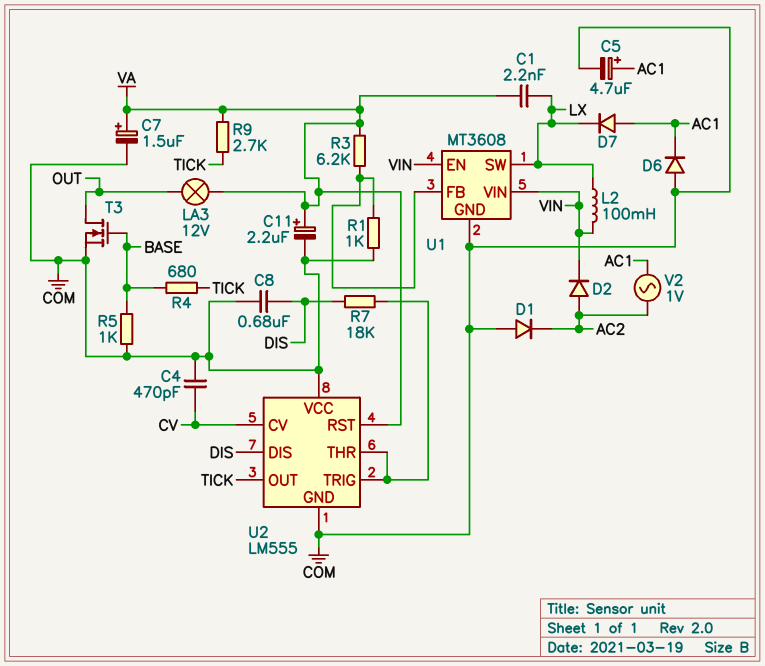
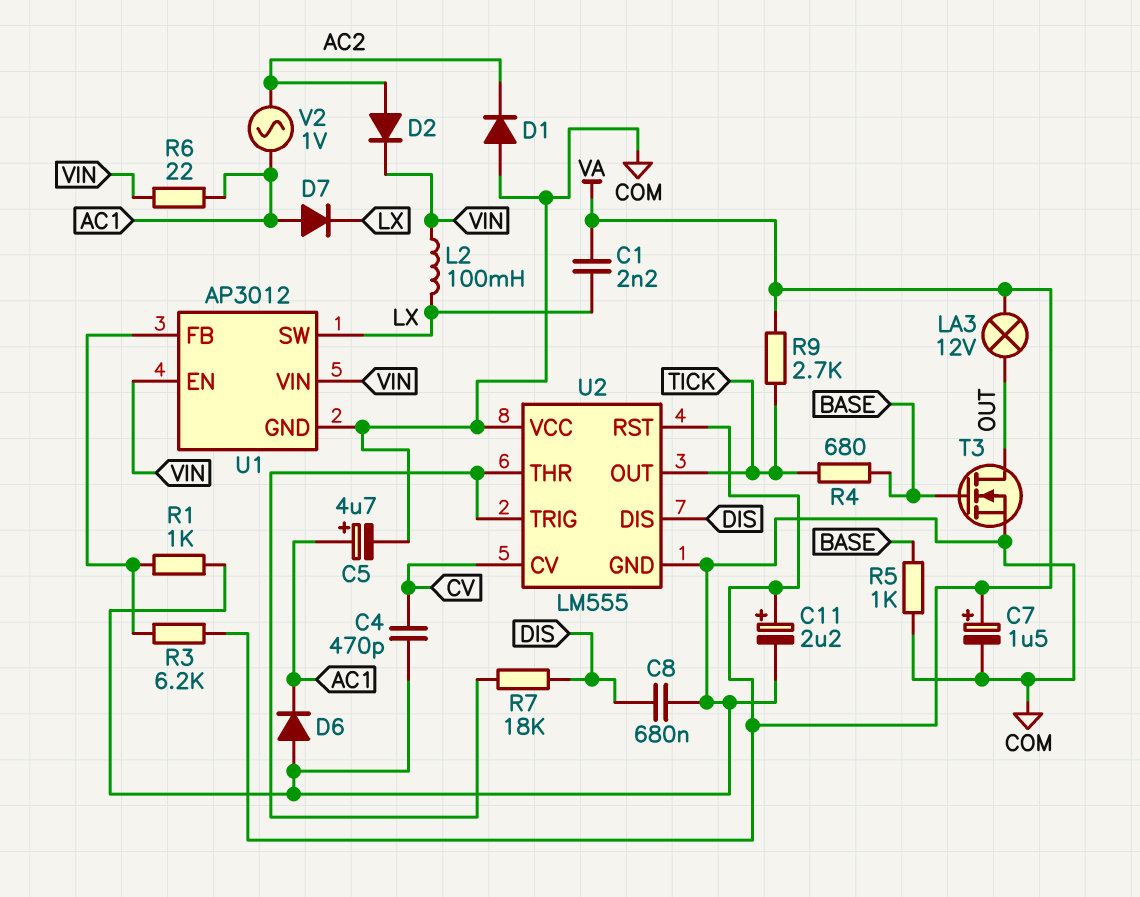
R6: none -> 22 (AC1, VIN)
U1: MT3608 -> AP3012

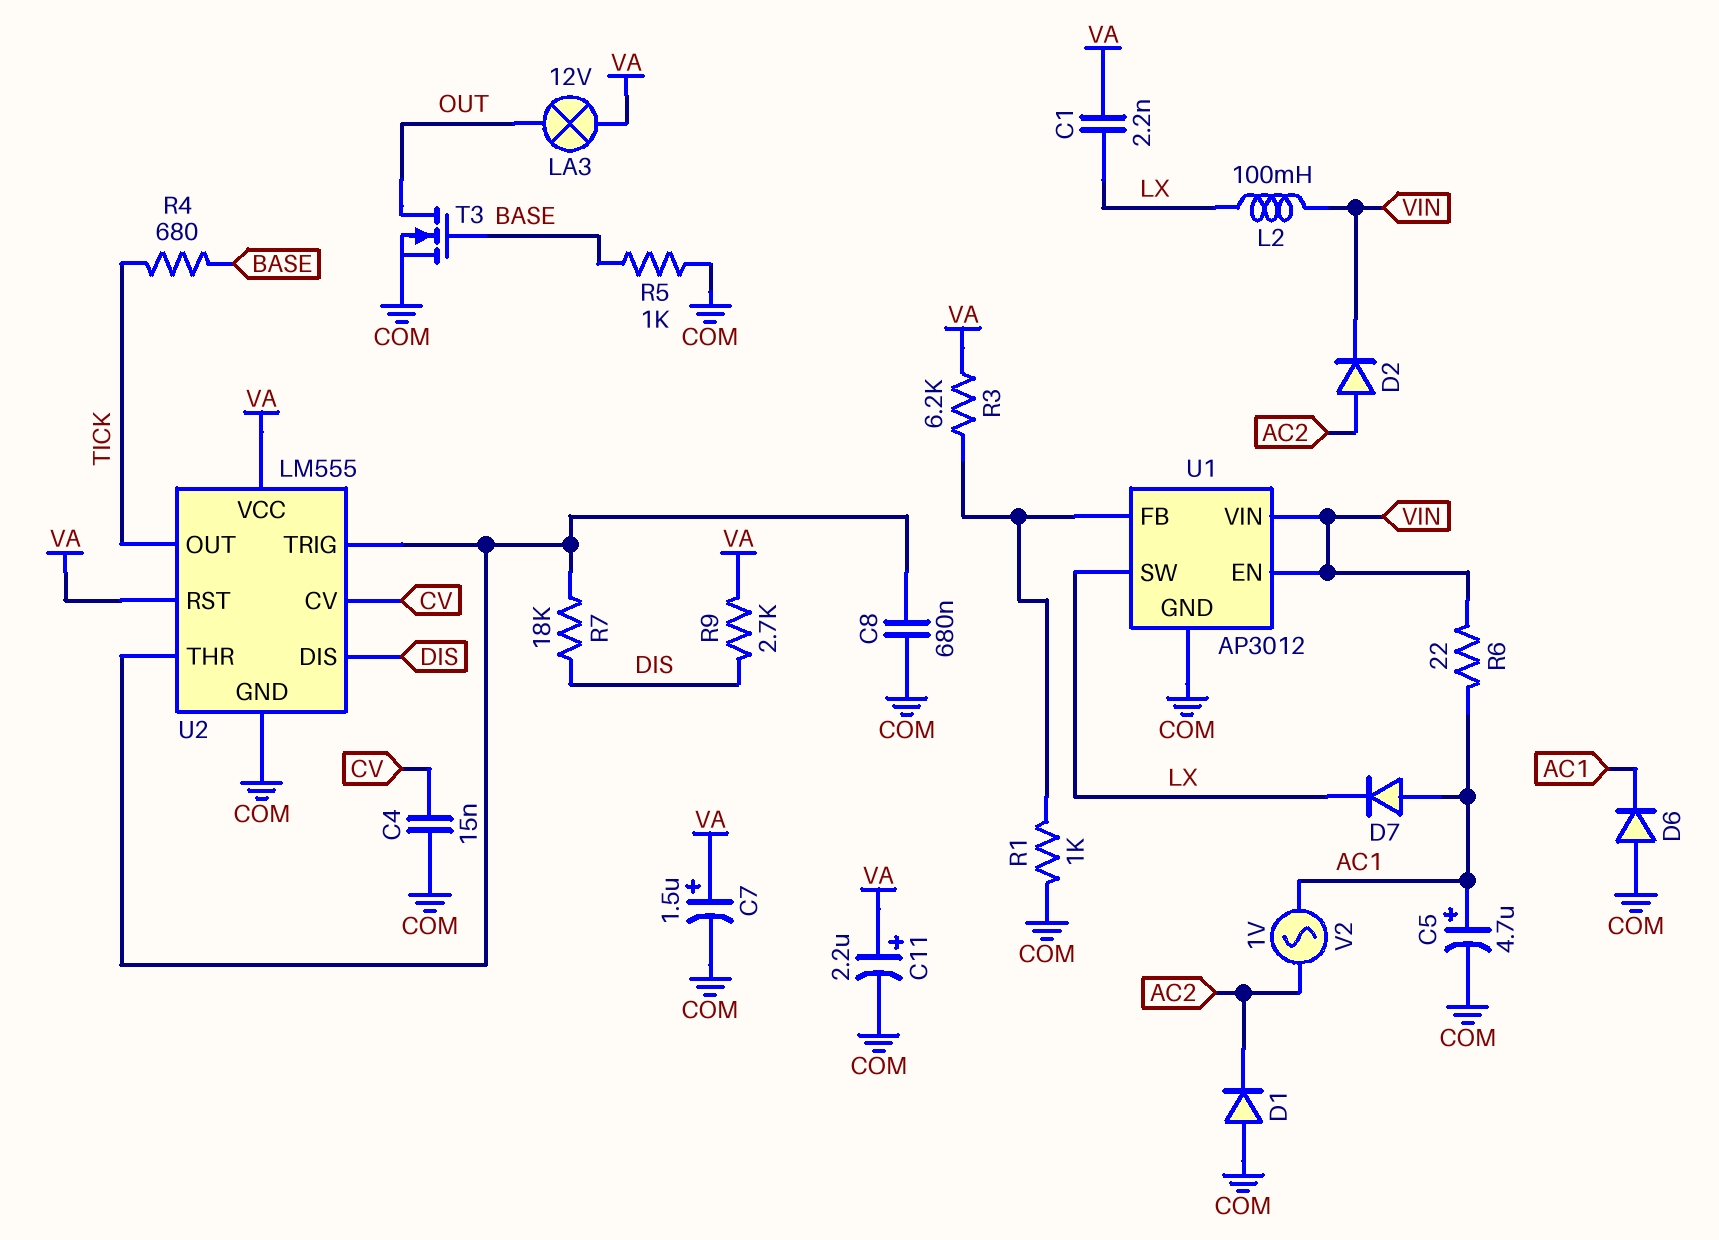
C4: 470pF (COM, CV) -> 15nF (COM, CV)
C8: 680nF (COM, DIS) -> 680nF (COM, U2/THR)
R9: 2.7k (TICK, VA) -> 2.7k (DIS, VA)
U2 pin VCC: COM -> VA

